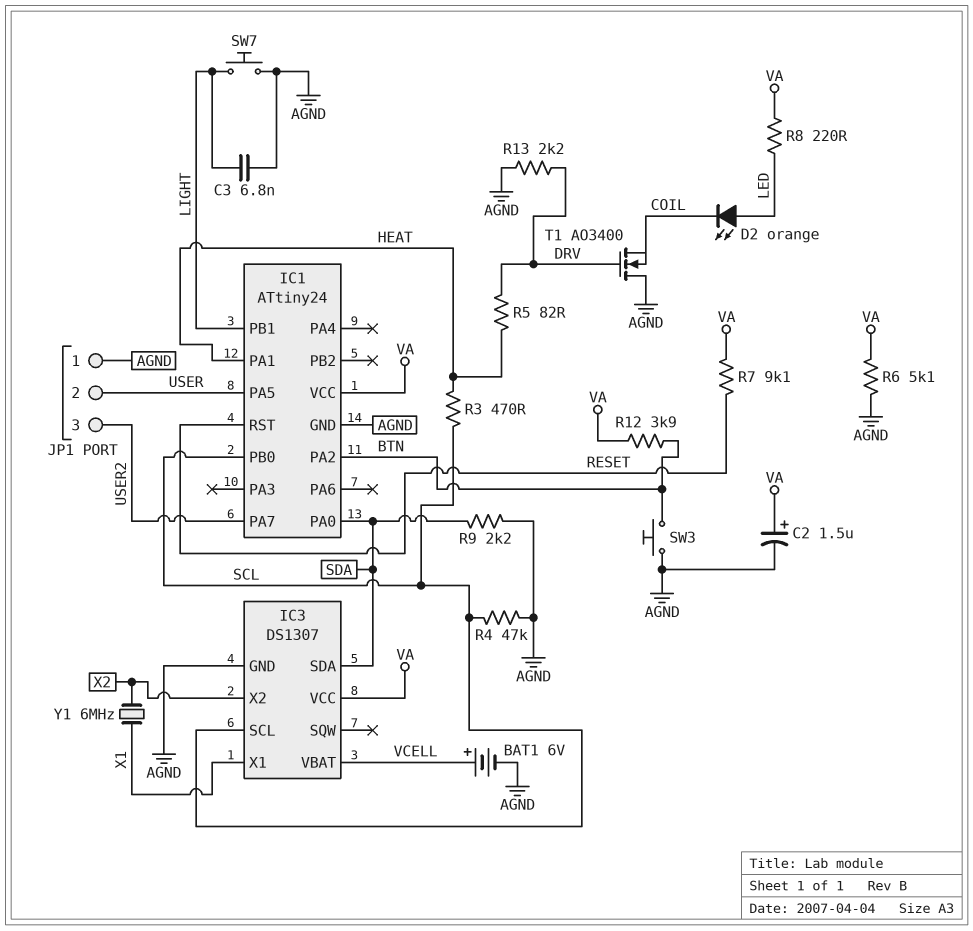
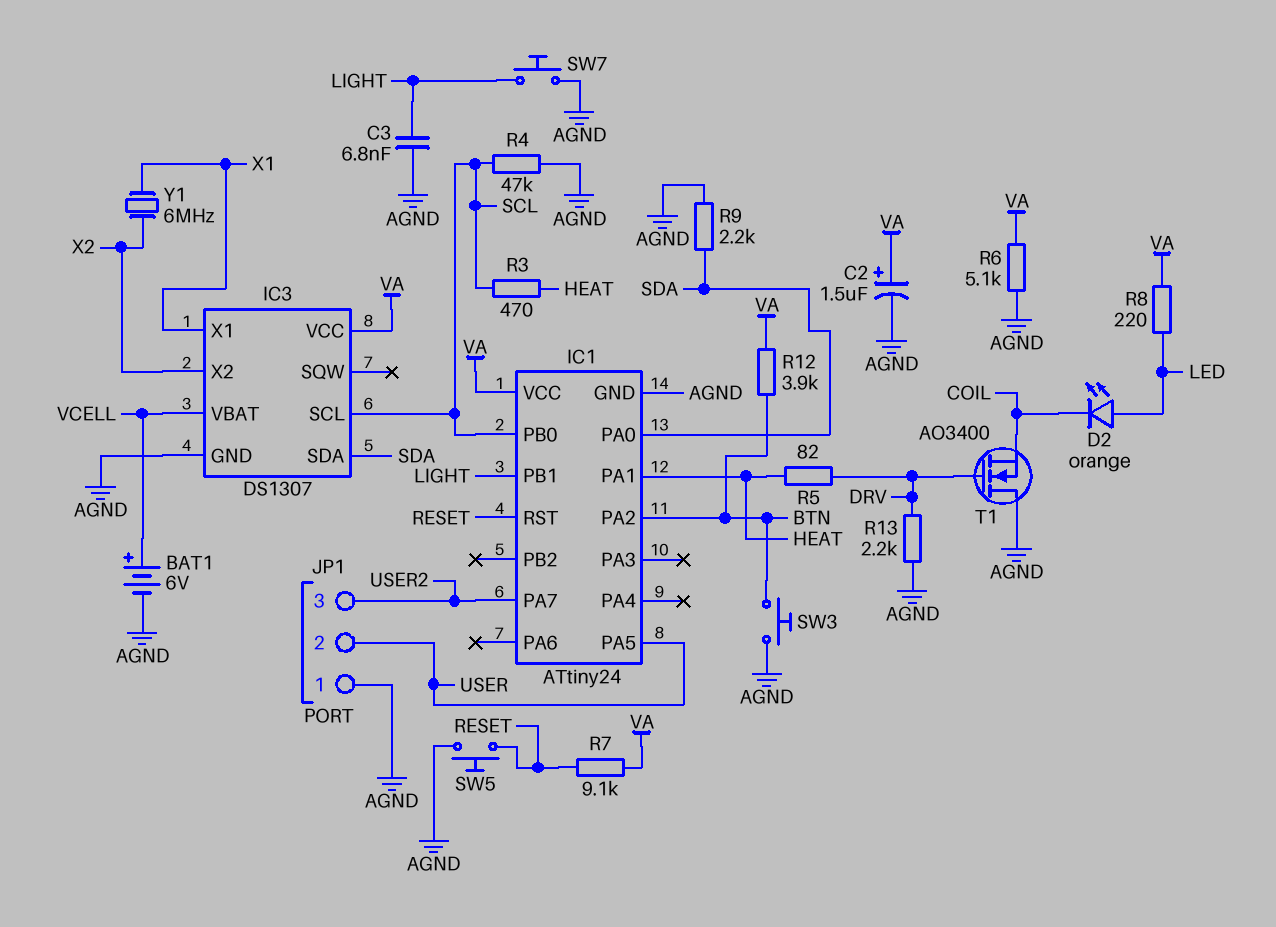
SW5: none -> button (AGND, RESET)

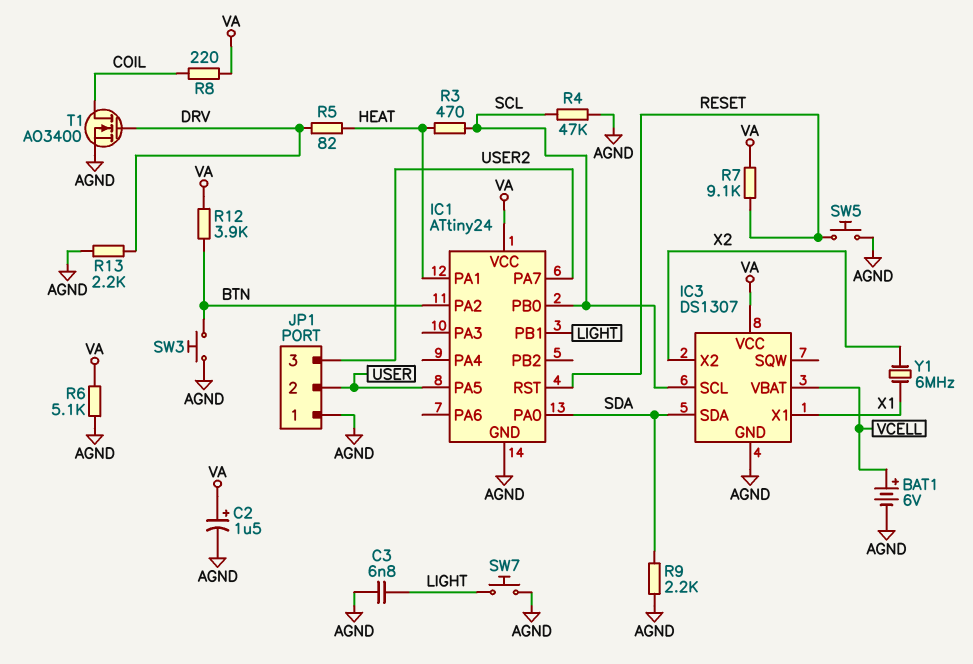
D2: LED orange (A LED, K COIL) -> none
R8: 220 (LED, VA) -> 220 (COIL, VA)
T1: NMOS AO3400 (G DRV, D AGND, S COIL) -> NMOS AO3400 (G DRV, D COIL, S AGND)

